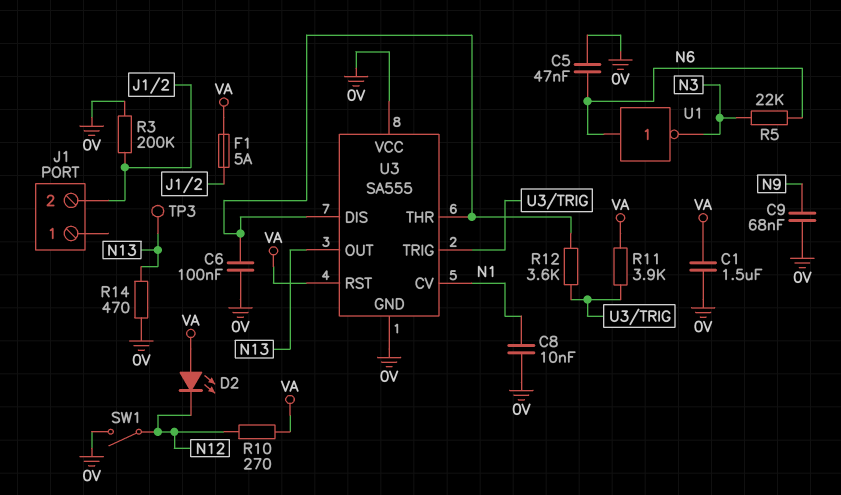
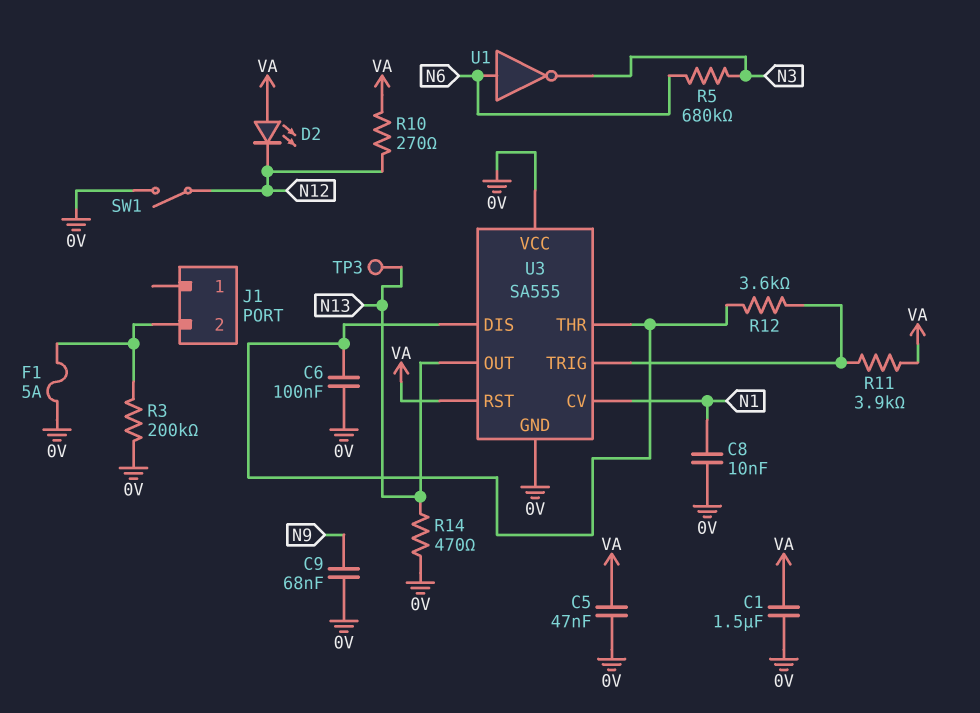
C5: 47nF (0V, N6) -> 47nF (0V, VA)
F1: 5A (J1/2, VA) -> 5A (0V, J1/2)
R5: 22k (N3, N6) -> 680k (N3, N6)

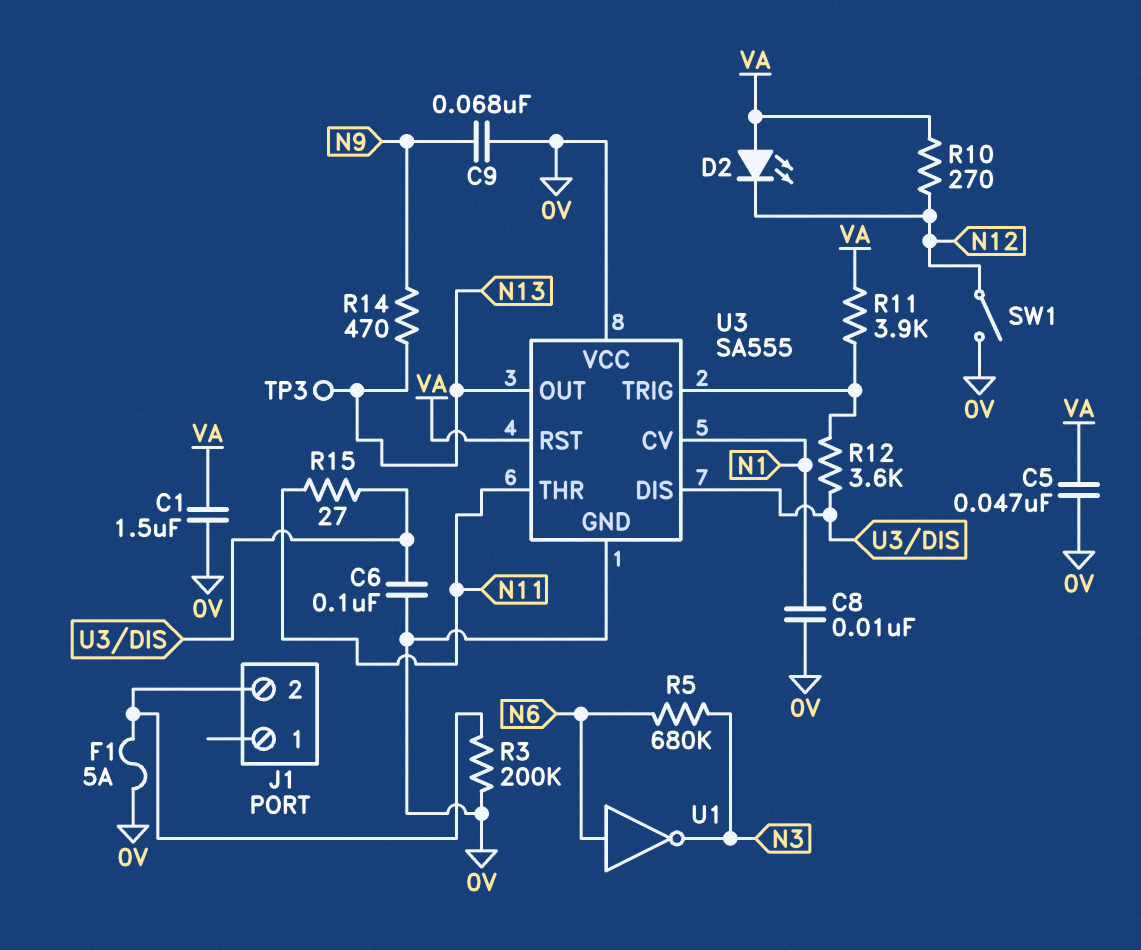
R14: 470 (0V, N13) -> 470 (N9, N13)
R15: none -> 27 (N11, U3/DIS)
U3 pin THR: U3/DIS -> N11

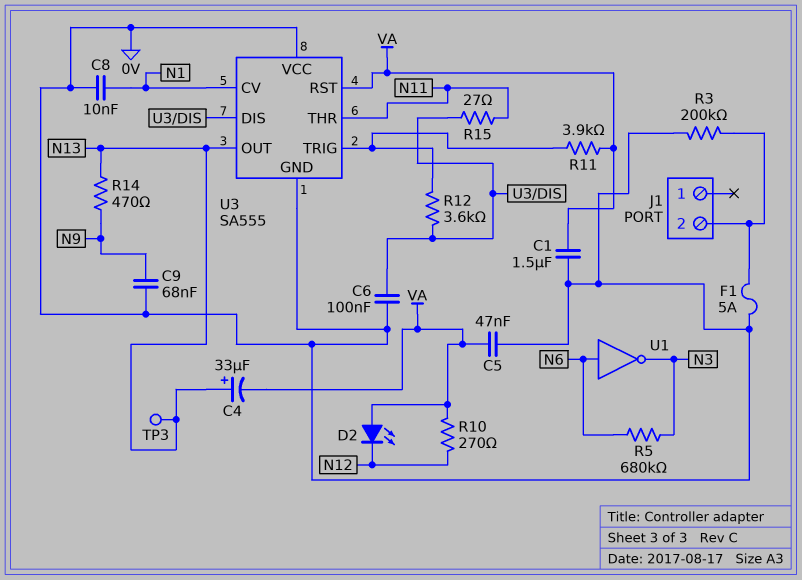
C4: none -> 33uF (plus N13, minus VA)
SW1: switch (0V, N12) -> none

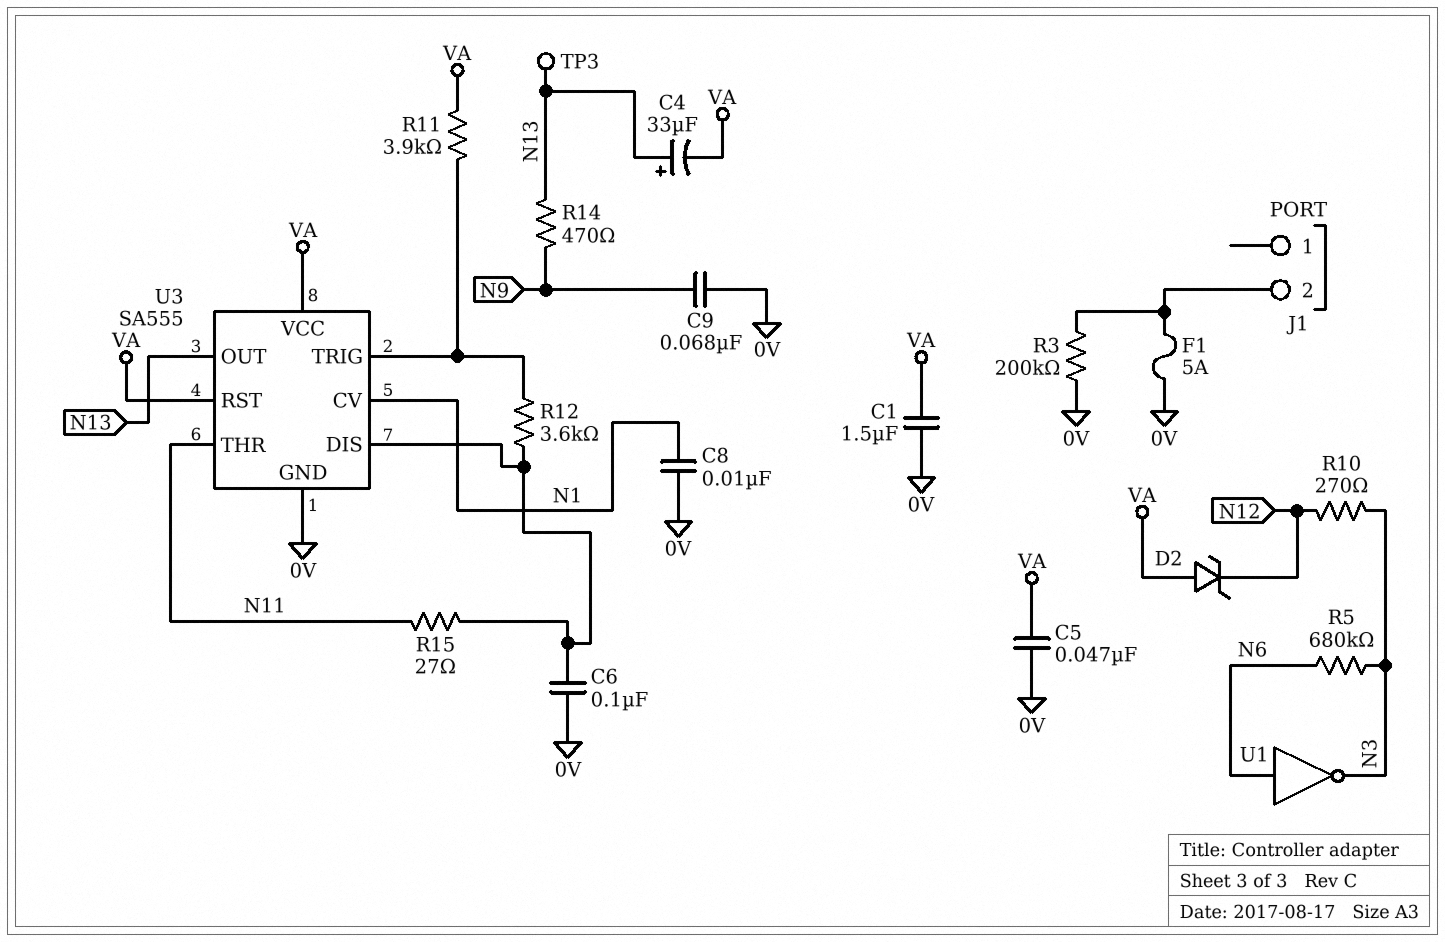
D2: LED (A VA, K N12) -> zener (A VA, K N12)
R10: 270 (N12, VA) -> 270 (N3, N12)
U3 pin VCC: 0V -> VA

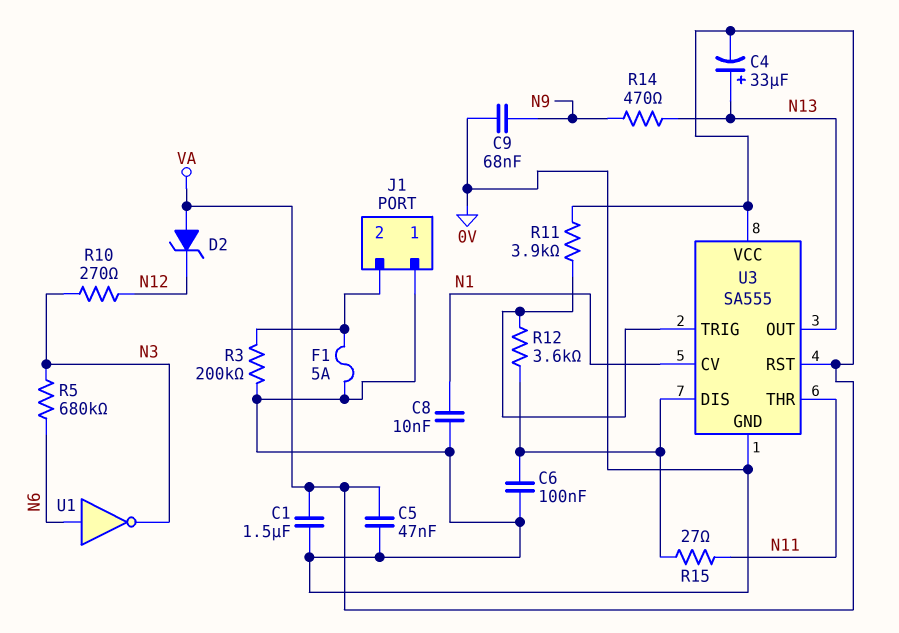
J1 pin 1: none -> 0V
TP3: test point (N13) -> none

